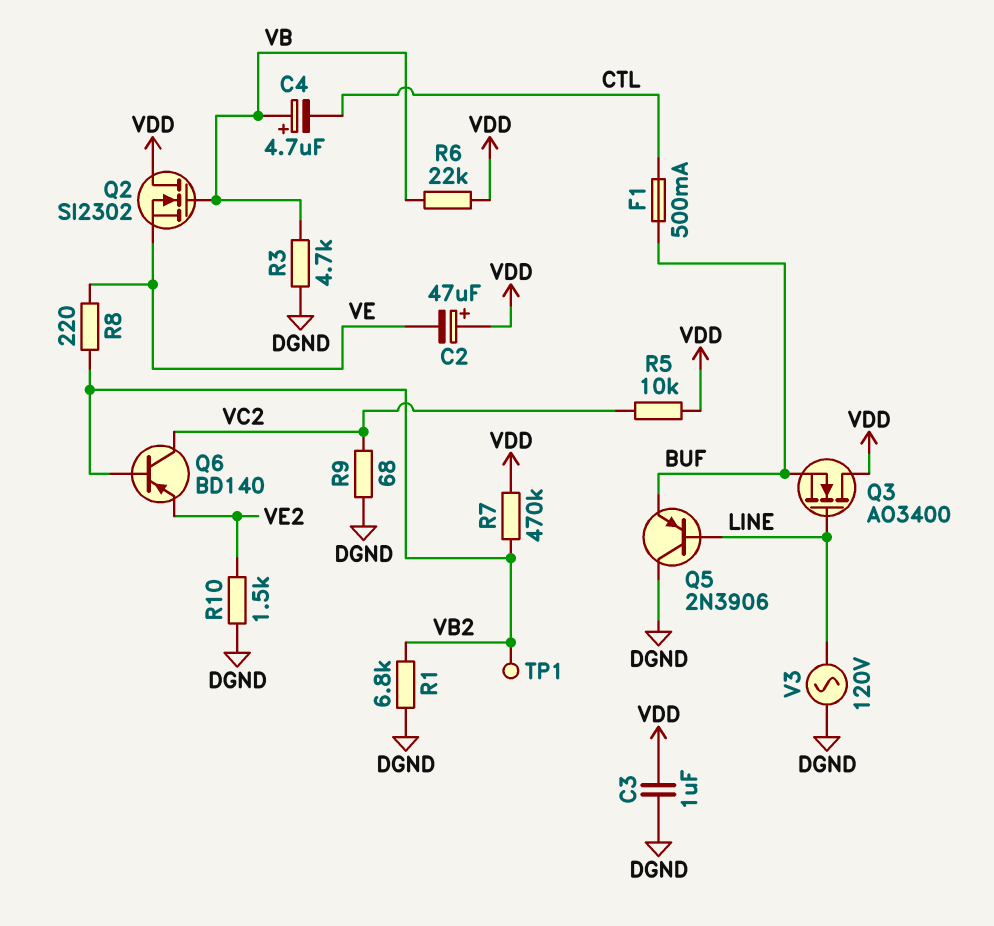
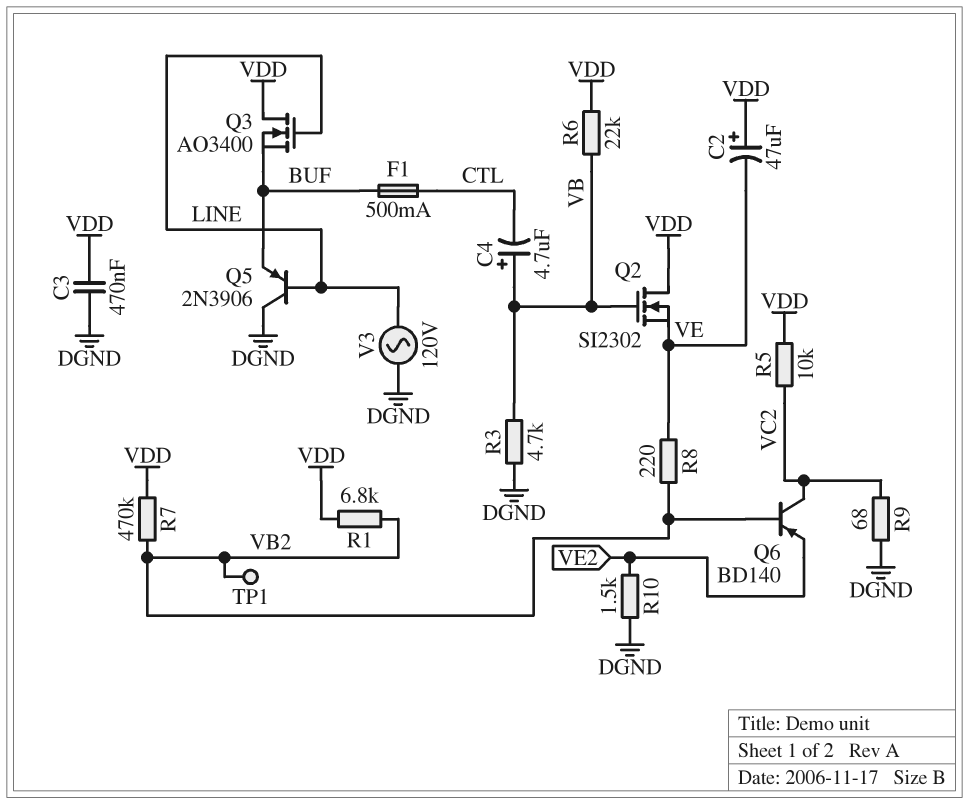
C3: 1uF (DGND, VDD) -> 470nF (DGND, VDD)
R1: 6.8k (DGND, VB2) -> 6.8k (VB2, VDD)

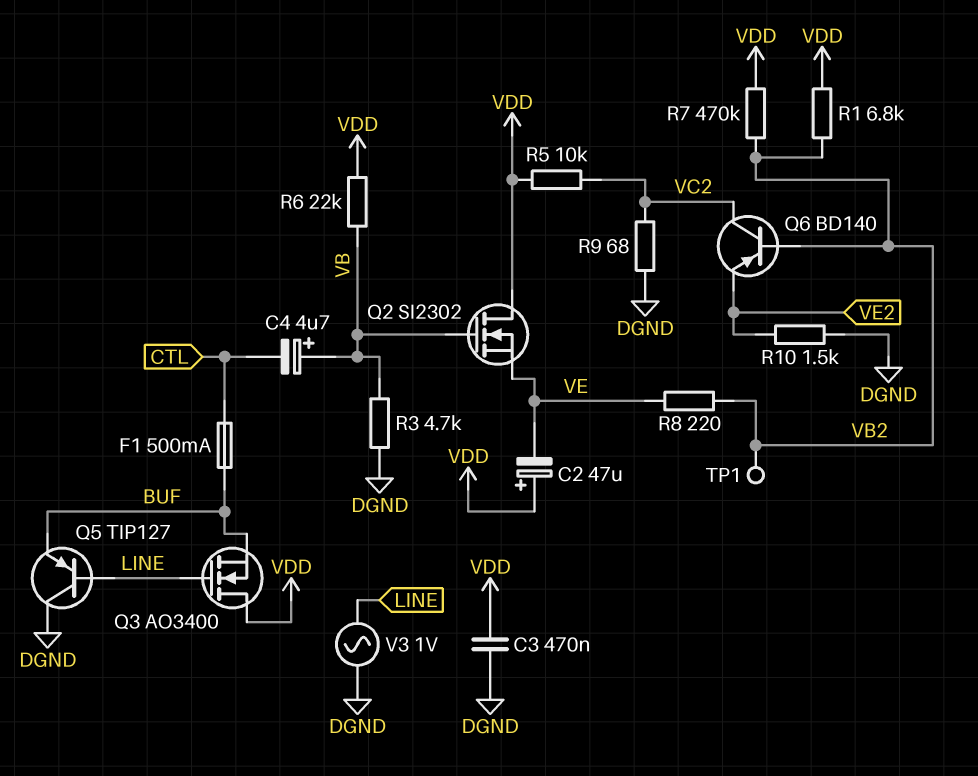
Q5: PNP 2N3906 (B LINE, C DGND, E BUF) -> PNP TIP127 (B LINE, C DGND, E BUF)
V3: AC 120V (DGND, LINE) -> AC 1V (DGND, LINE)

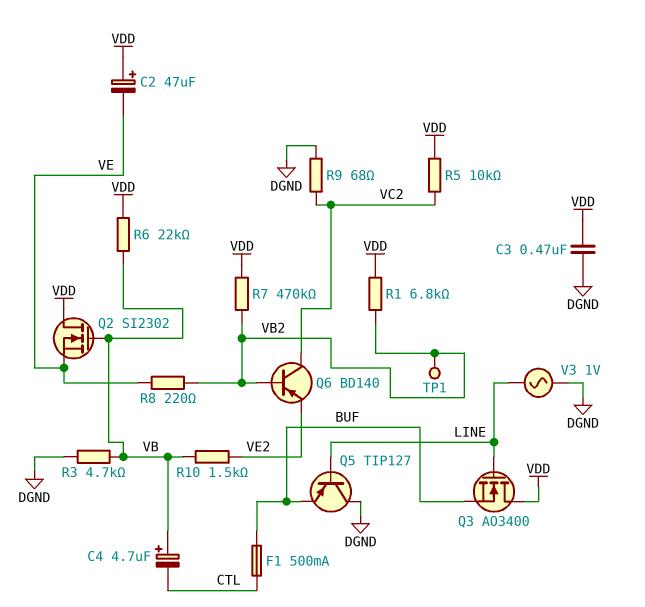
R10: 1.5k (DGND, VE2) -> 1.5k (VB, VE2)

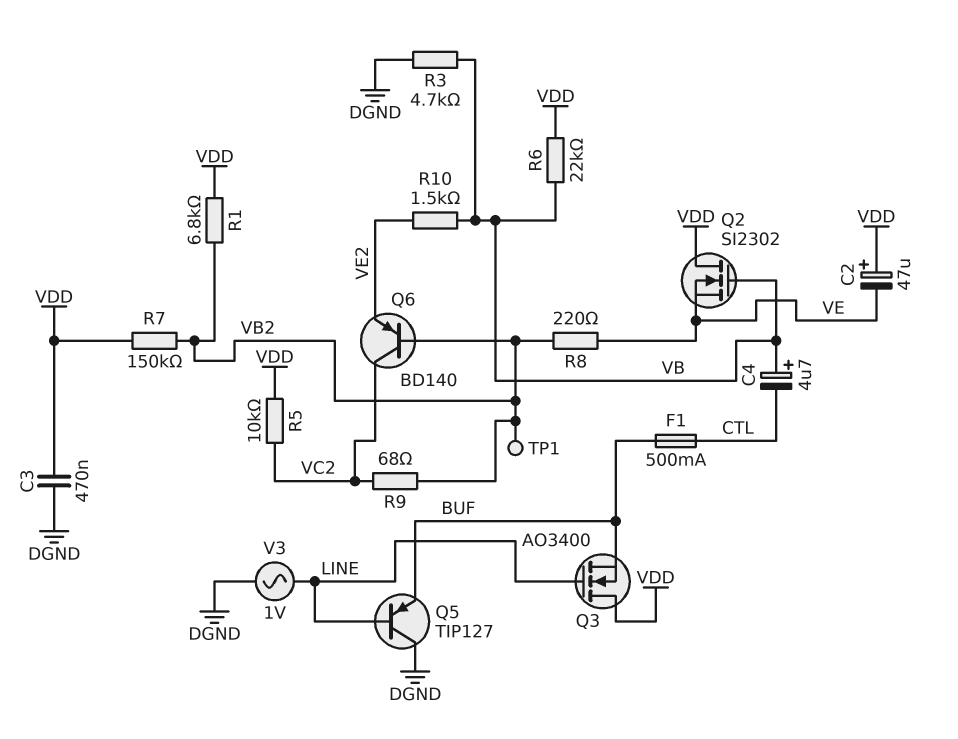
R7: 470k (VB2, VDD) -> 150k (VB2, VDD)
R9: 68 (DGND, VC2) -> 68 (VB2, VC2)

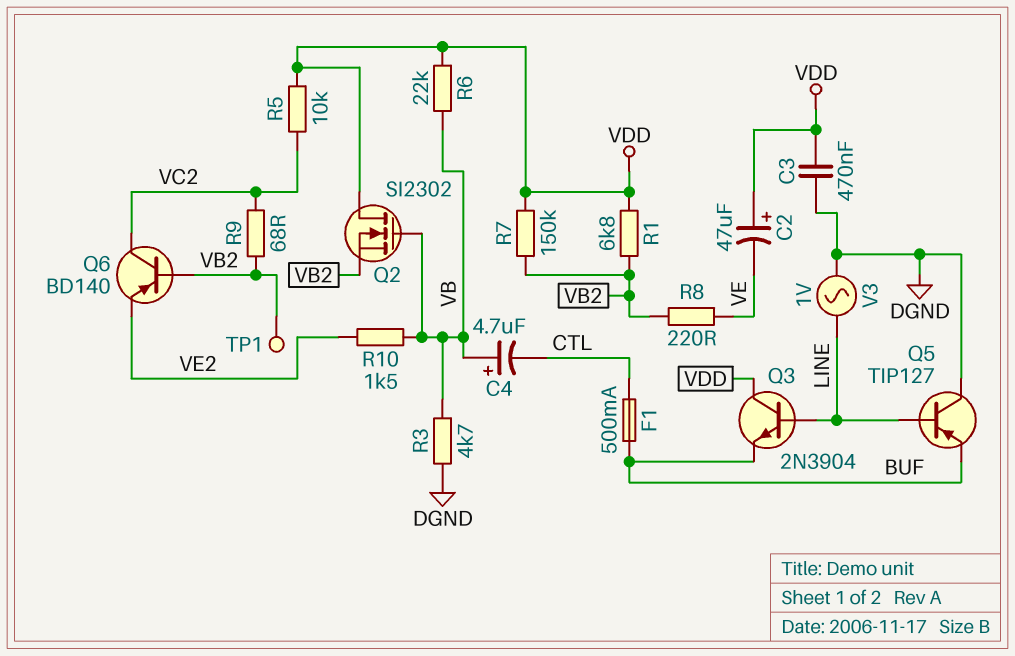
Q2: NMOS SI2302 (G VB, D VDD, S VE) -> NMOS SI2302 (G VB, D VDD, S VB2)
Q3: NMOS AO3400 (G LINE, D VDD, S BUF) -> NPN 2N3904 (B LINE, C VDD, E BUF)

